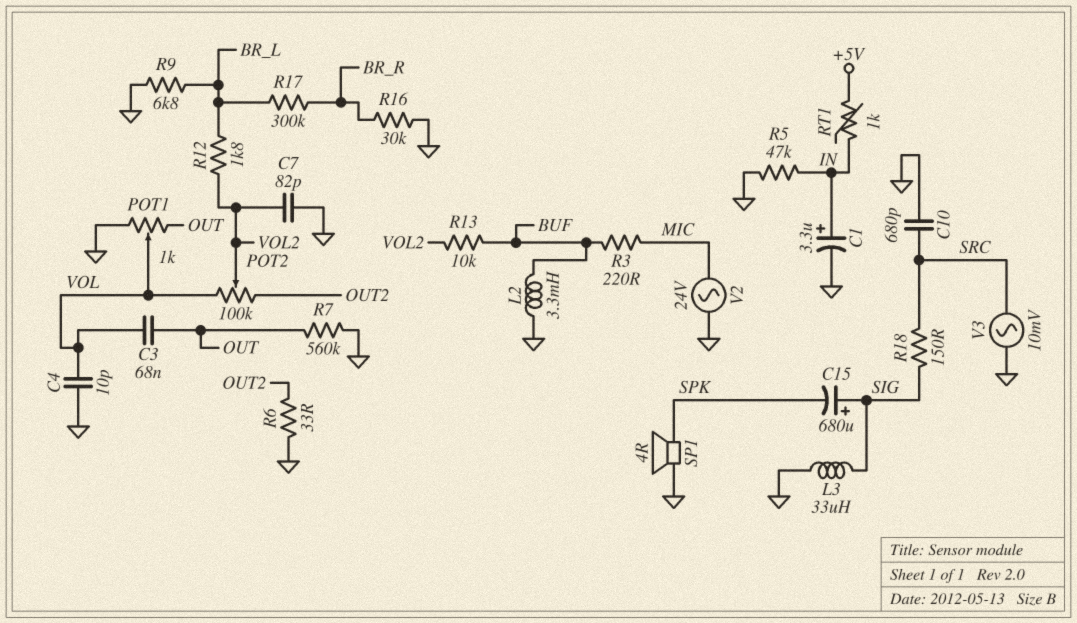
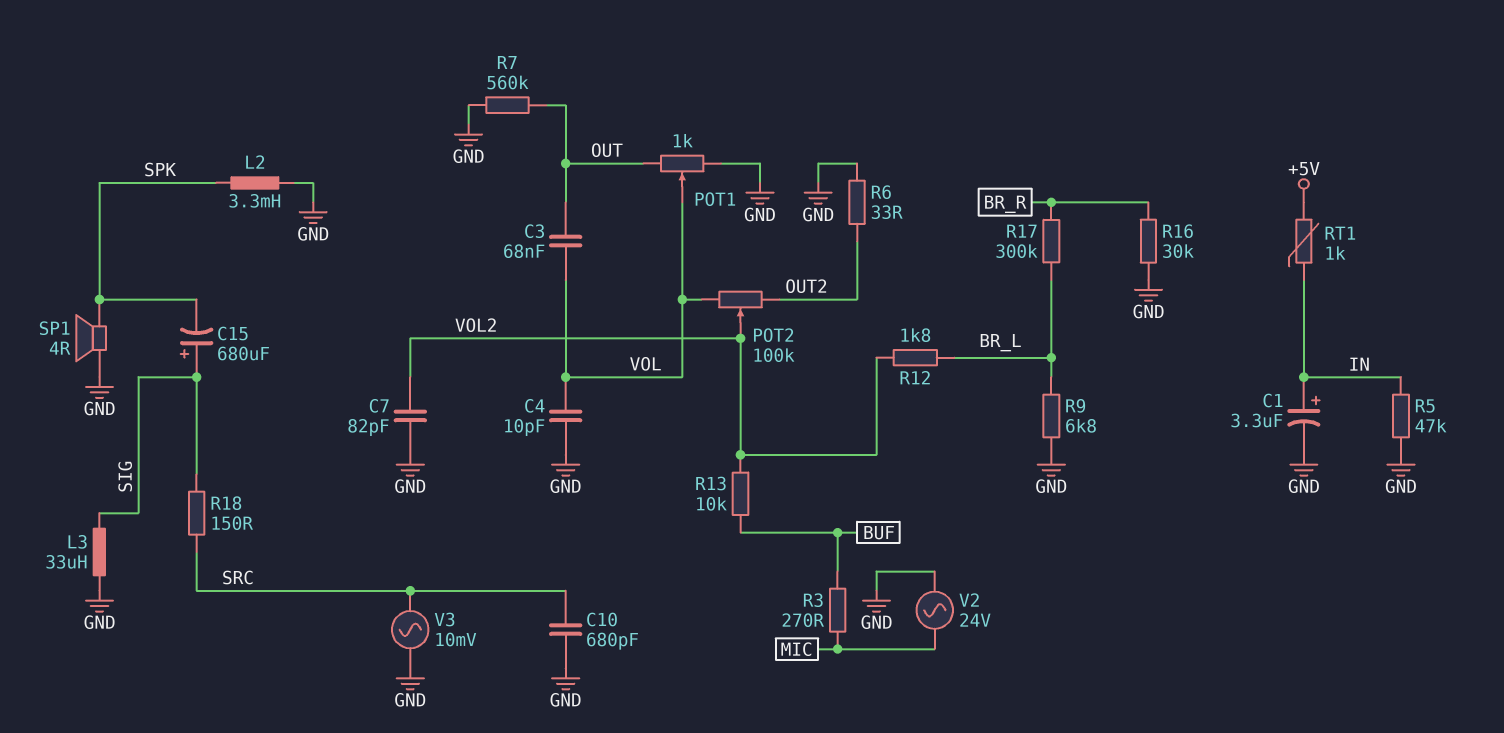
L2: 3.3mH (BUF, GND) -> 3.3mH (GND, SPK)
R3: 220 (BUF, MIC) -> 270 (BUF, MIC)

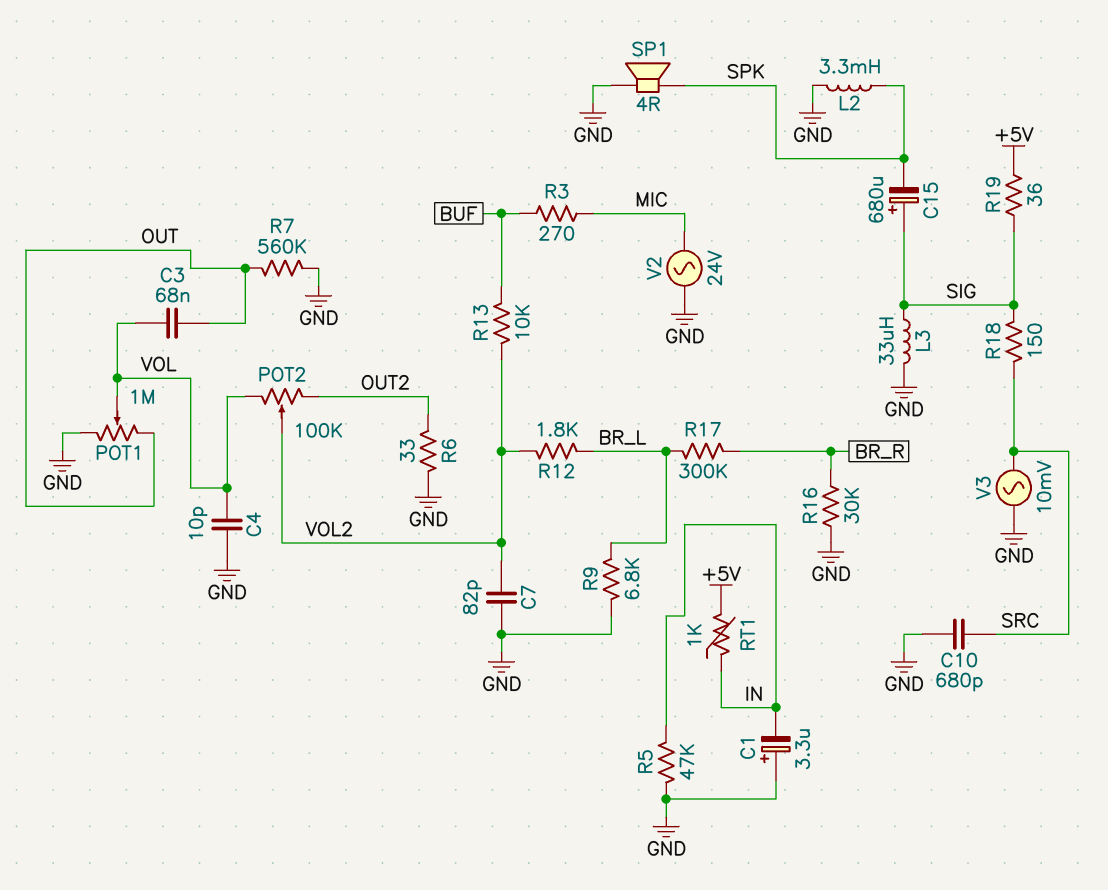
C1: 3.3uF (plus IN, minus GND) -> 3.3uF (plus GND, minus IN)
POT1: 1k (GND, OUT, wiper VOL) -> 1M (GND, OUT, wiper VOL)
R19: none -> 36 (+5V, SIG)

